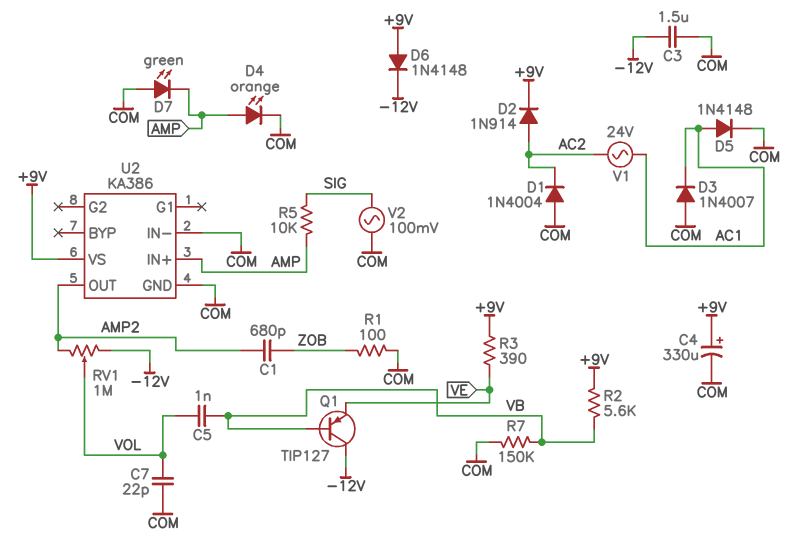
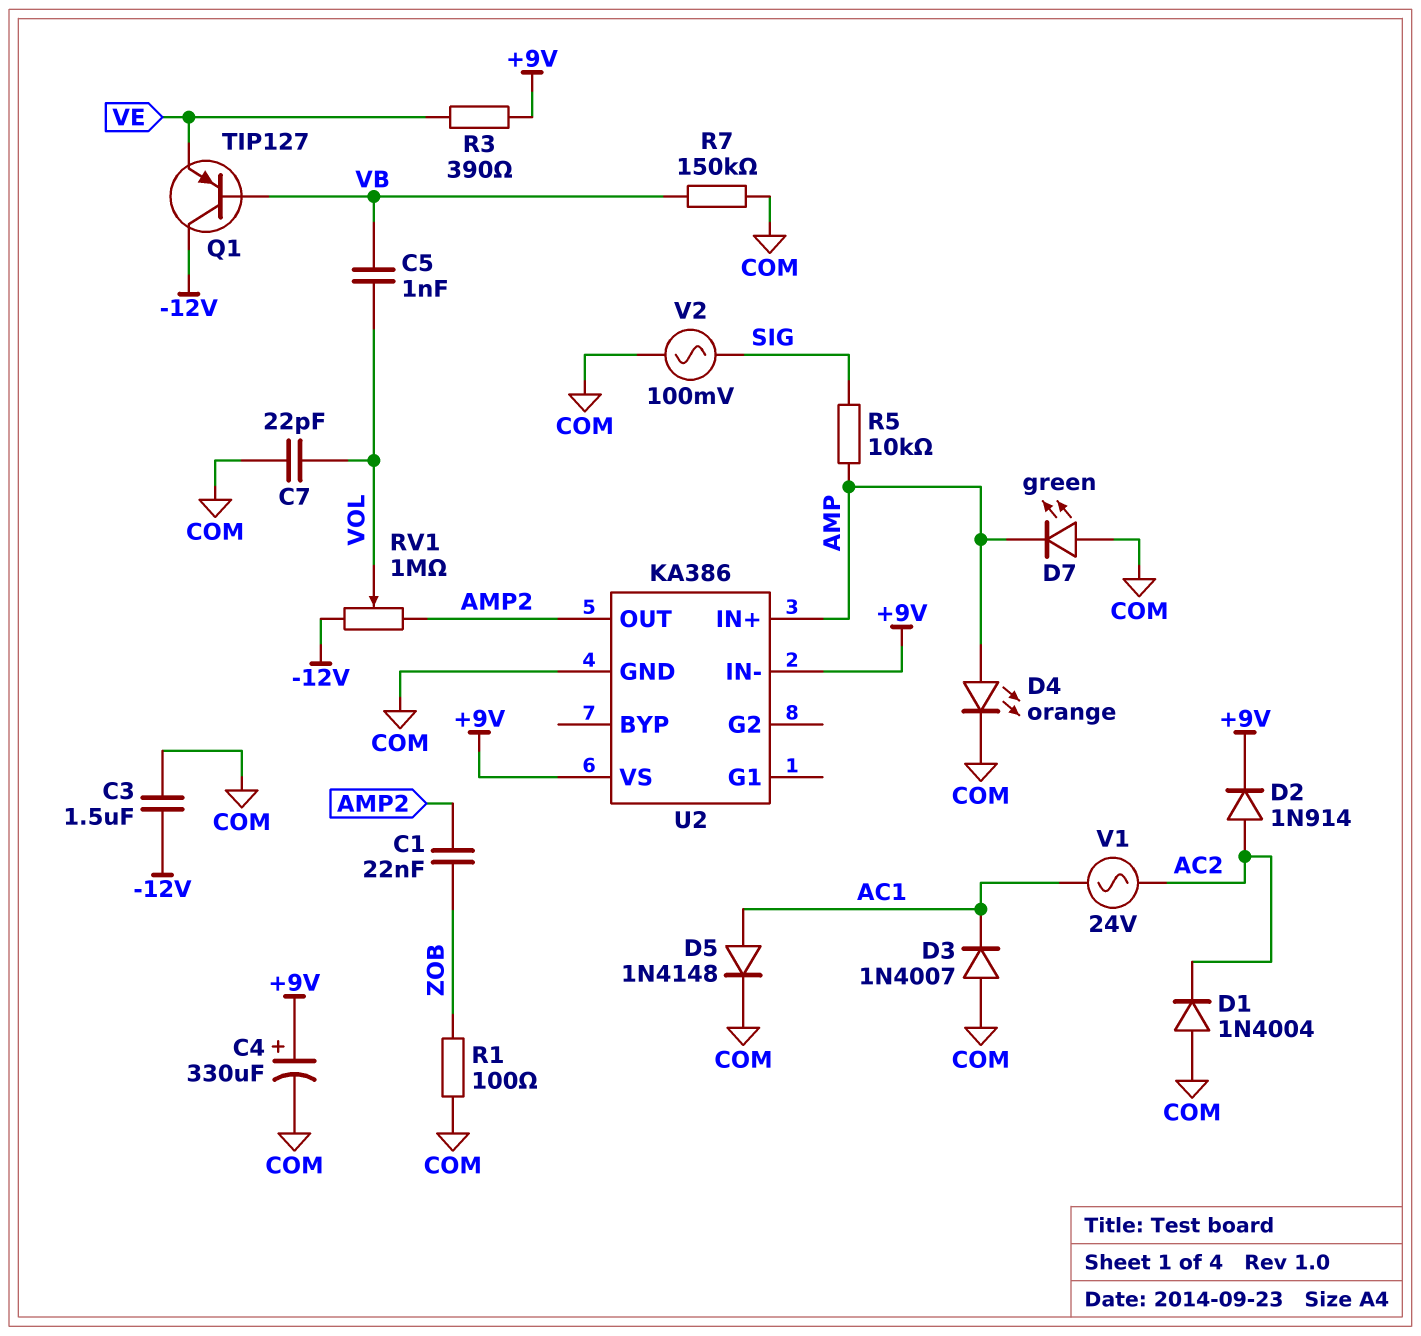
C1: 680pF (AMP2, ZOB) -> 22nF (AMP2, ZOB)
D6: diode 1N4148 (A +9V, K -12V) -> none
R2: 5.6k (+9V, VB) -> none
U2 pin IN-: COM -> +9V

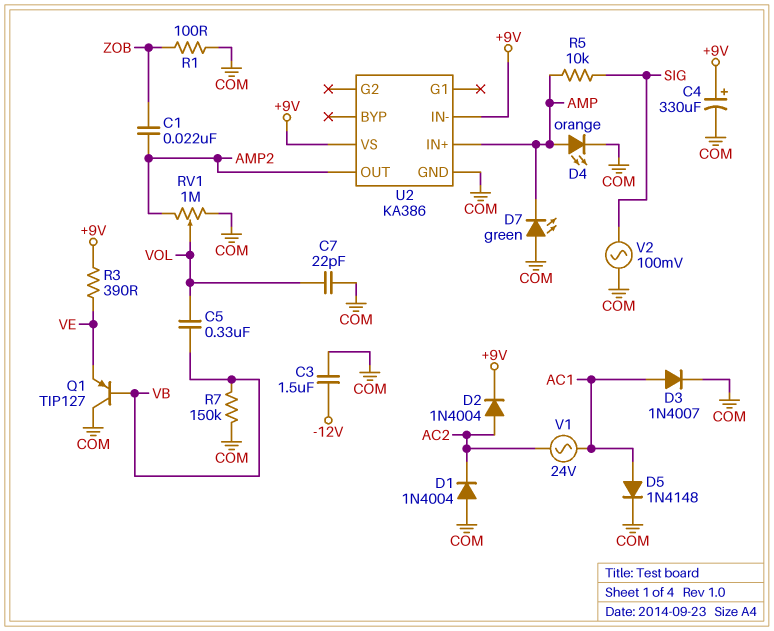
C5: 1nF (VB, VOL) -> 330nF (VB, VOL)
D2: diode 1N914 (A AC2, K +9V) -> diode 1N4004 (A AC2, K +9V)
D3: diode 1N4007 (A COM, K AC1) -> diode 1N4007 (A AC1, K COM)
Q1: PNP TIP127 (B VB, C -12V, E VE) -> PNP TIP127 (B VB, C COM, E VE)
RV1: 1M (-12V, AMP2, wiper VOL) -> 1M (AMP2, COM, wiper VOL)

